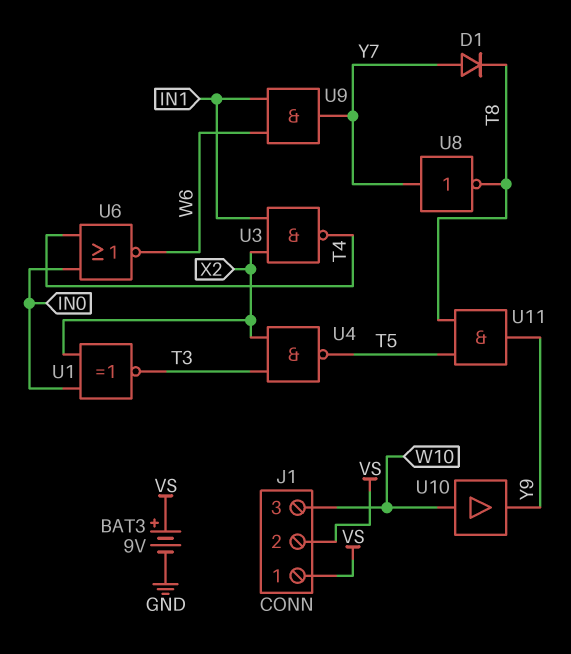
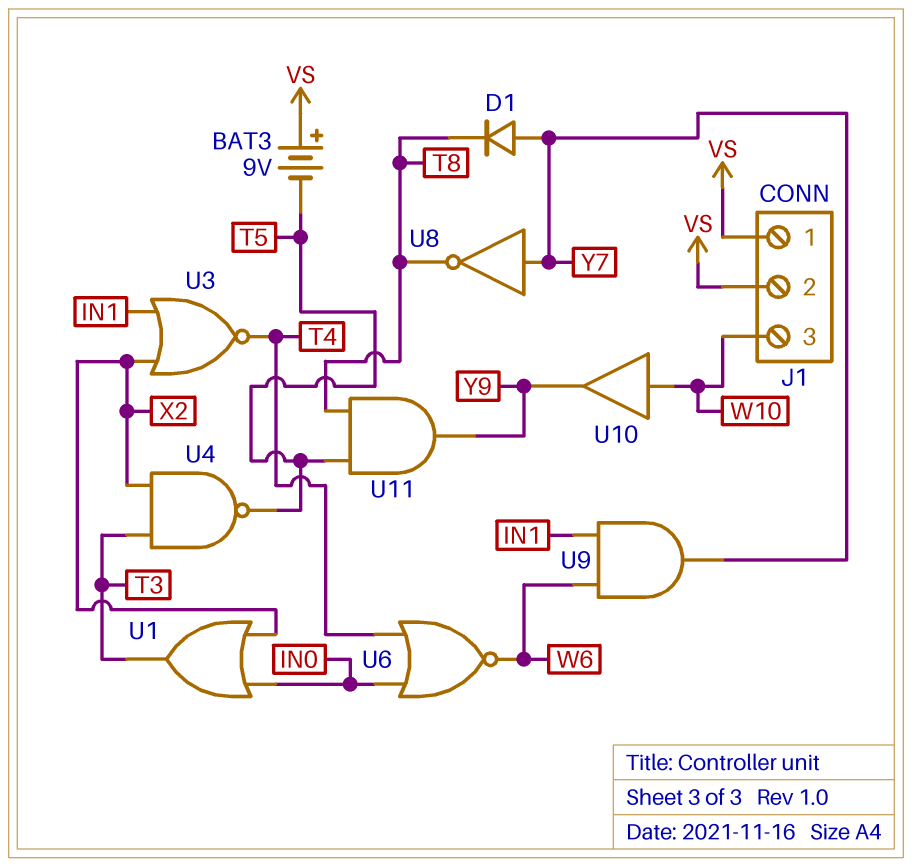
BAT3: 9V (plus VS, minus GND) -> 9V (plus VS, minus T5)
U1: XNOR (in IN0, in X2, out T3) -> OR (in IN0, in X2, out T3)
U3: NAND (in IN1, in X2, out T4) -> NOR (in IN1, in X2, out T4)

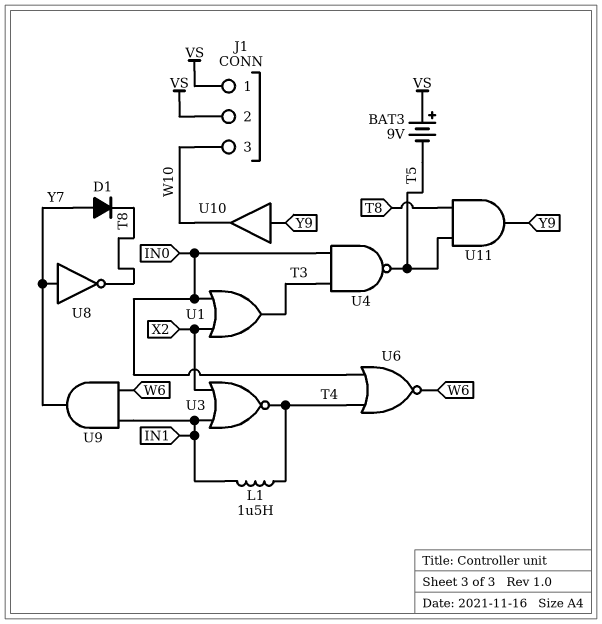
L1: none -> 1.5uH (IN1, T4)
U4: NAND (in T3, in X2, out T5) -> NAND (in IN0, in T3, out T5)
U10: buffer (in W10, out Y9) -> buffer (in Y9, out W10)

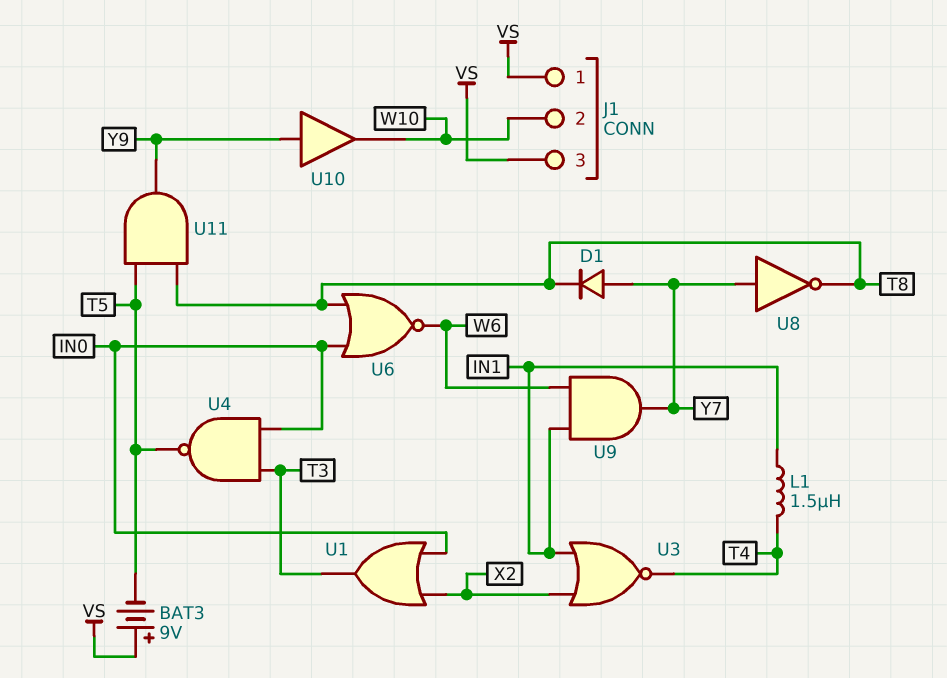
J1 pin 2: VS -> W10
J1 pin 3: W10 -> VS
U6: NOR (in IN0, in T4, out W6) -> NOR (in IN0, in T8, out W6)

